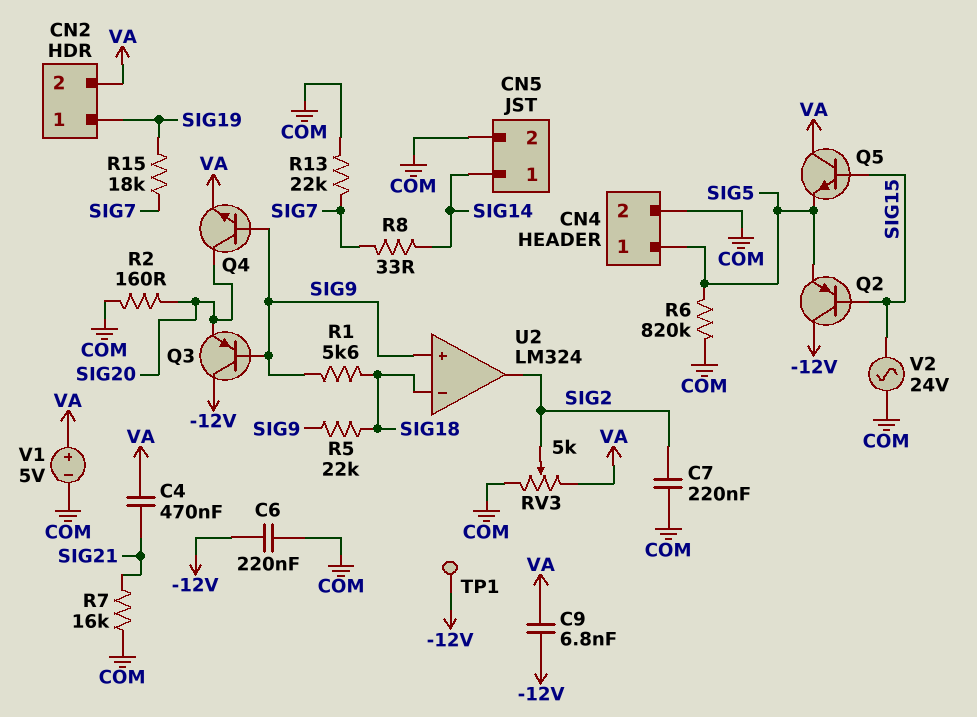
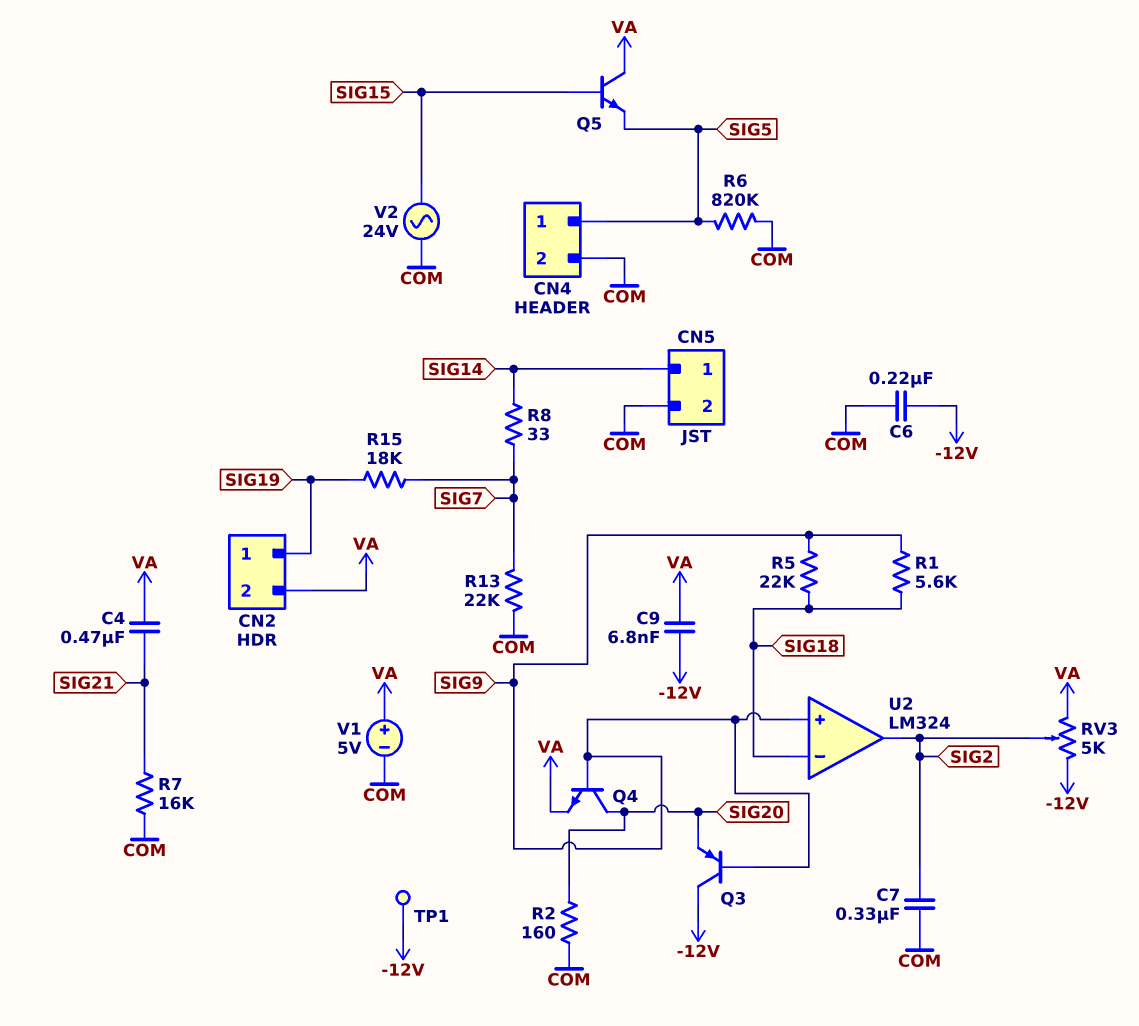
C7: 220nF (COM, SIG2) -> 330nF (COM, SIG2)
Q2: PNP (B SIG15, C -12V, E SIG5) -> none
RV3: 5k (COM, VA, wiper SIG2) -> 5k (-12V, VA, wiper SIG2)

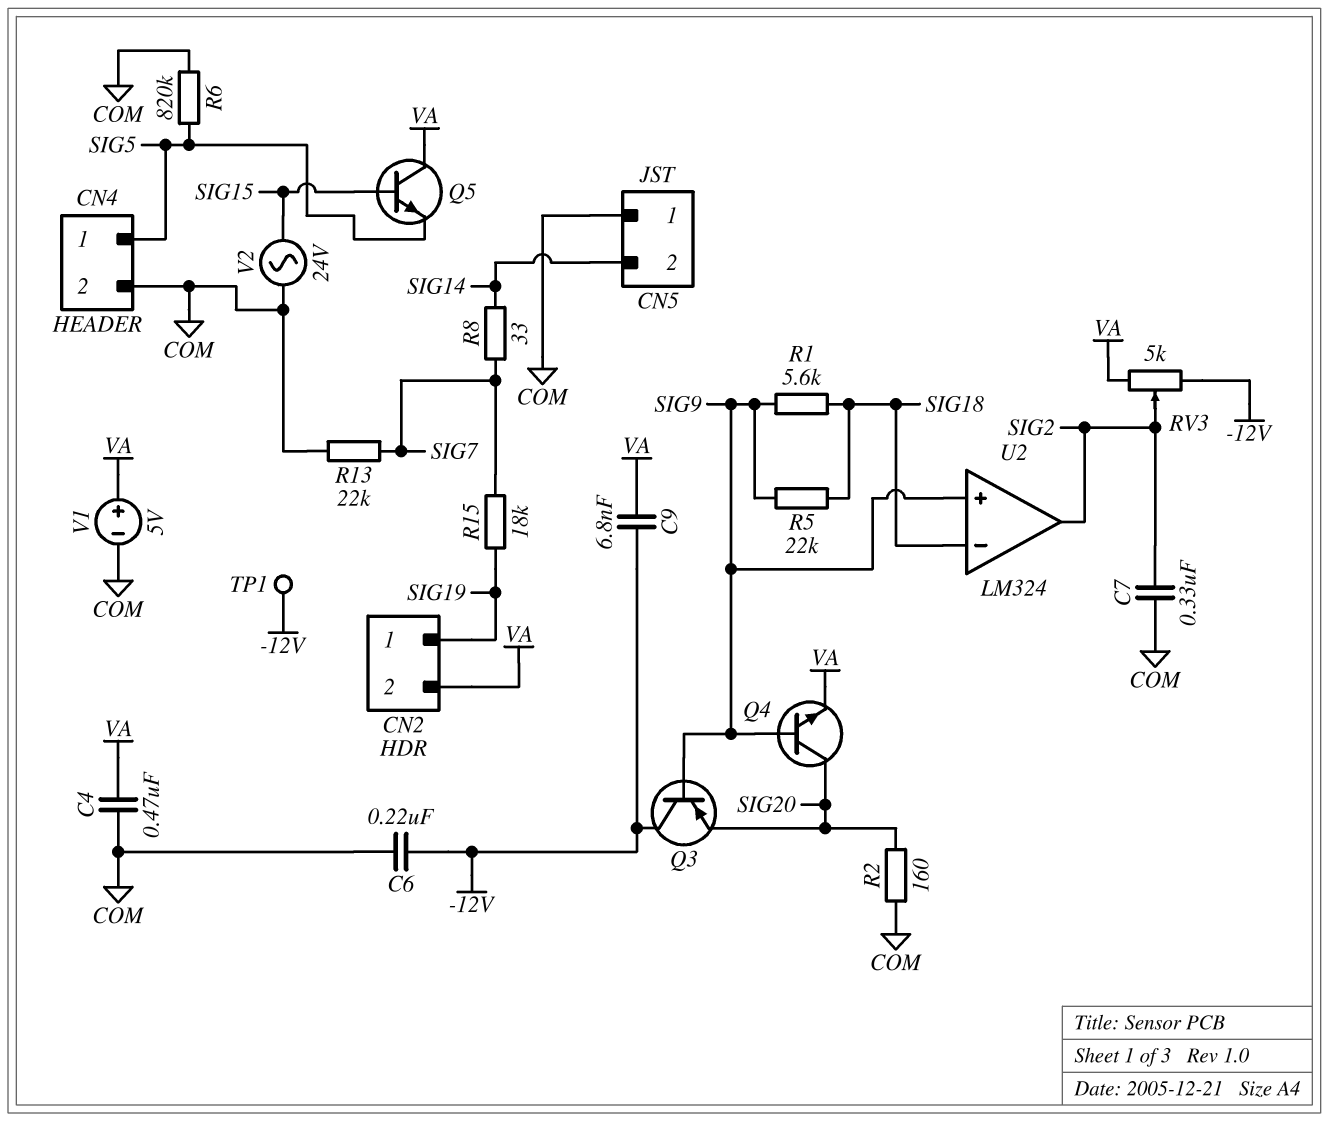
C4: 470nF (SIG21, VA) -> 470nF (COM, VA)
CN5 pin 1: SIG14 -> COM
CN5 pin 2: COM -> SIG14
R7: 16k (COM, SIG21) -> none

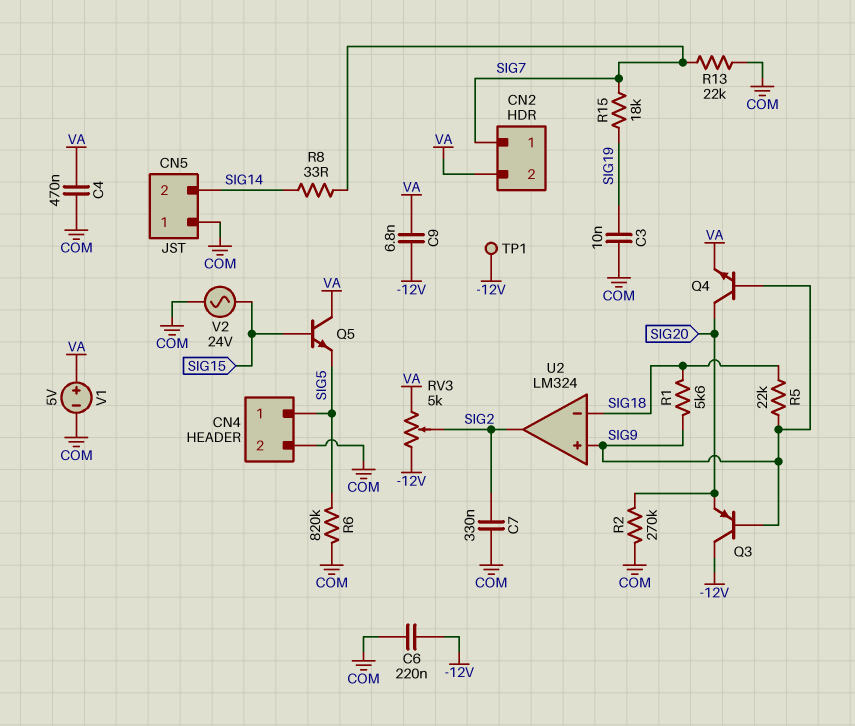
C3: none -> 10nF (COM, SIG19)
CN2 pin 1: SIG19 -> SIG7
R2: 160 (COM, SIG20) -> 270k (COM, SIG20)

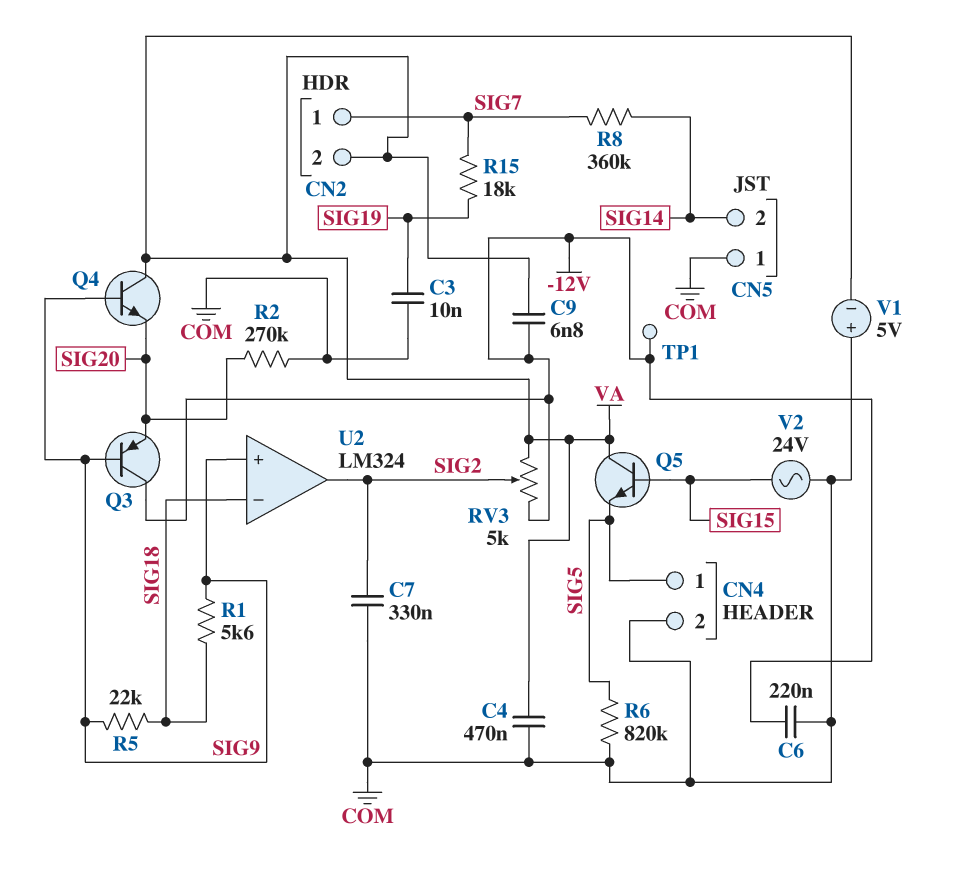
Q4: NPN (B SIG9, C SIG20, E VA) -> NPN (B SIG9, C VA, E SIG20)
R8: 33 (SIG7, SIG14) -> 360k (SIG7, SIG14)
R13: 22k (COM, SIG7) -> none
V1: 5V (plus VA, minus COM) -> 5V (plus COM, minus VA)

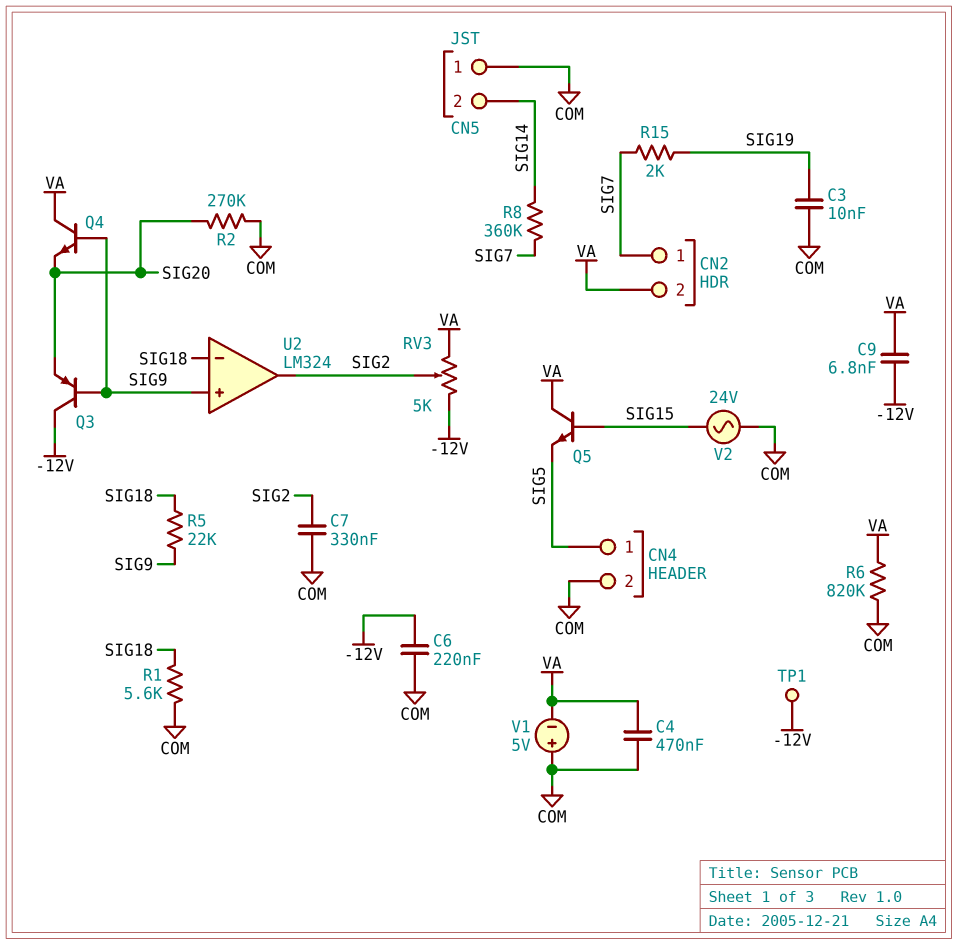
R1: 5.6k (SIG9, SIG18) -> 5.6k (COM, SIG18)
R6: 820k (COM, SIG5) -> 820k (COM, VA)
R15: 18k (SIG7, SIG19) -> 2k (SIG7, SIG19)

